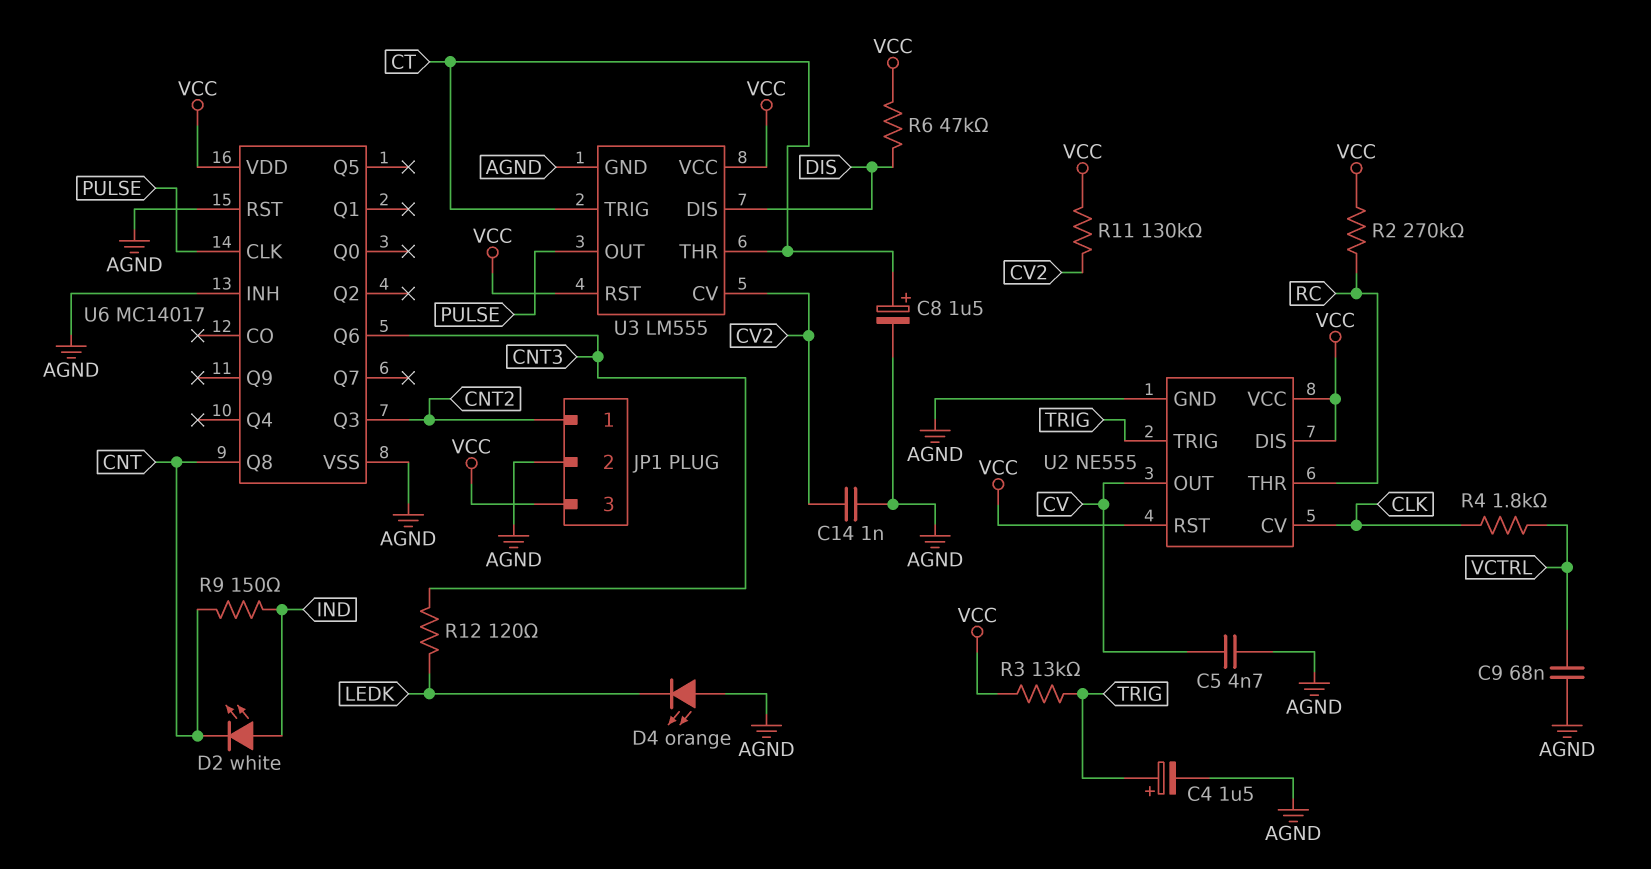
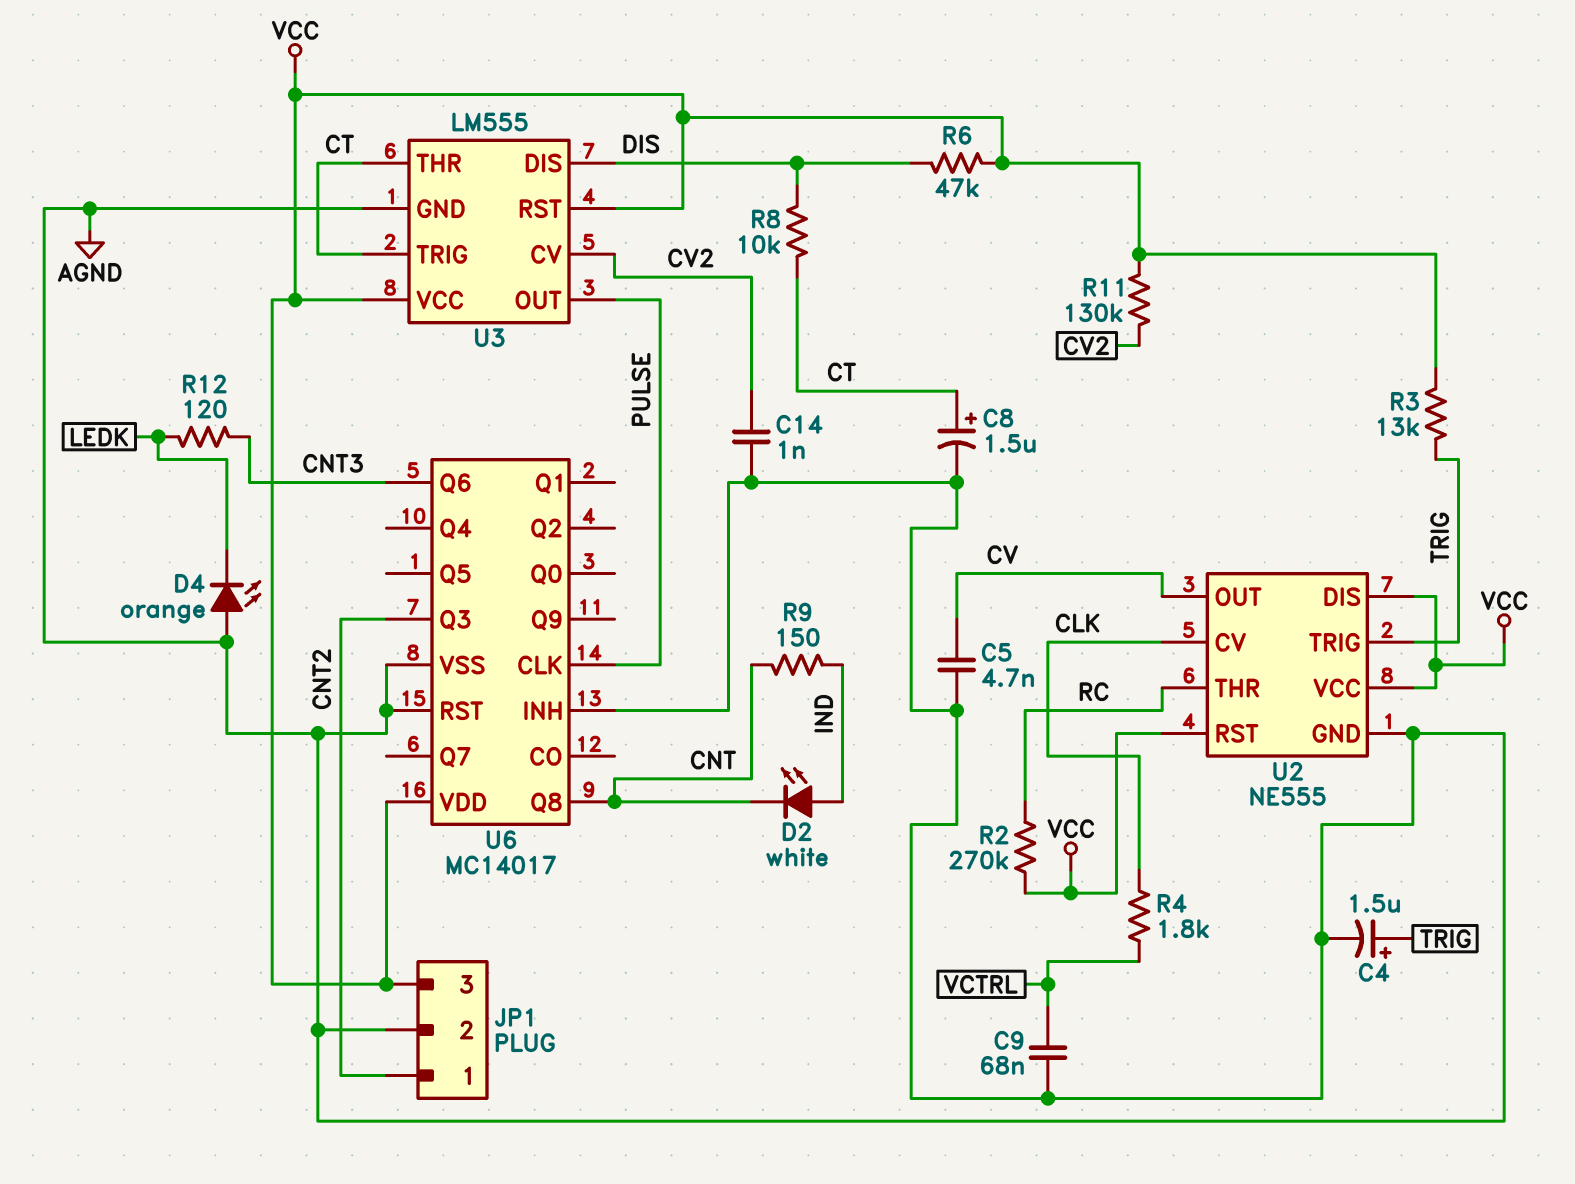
R8: none -> 10k (CT, DIS)

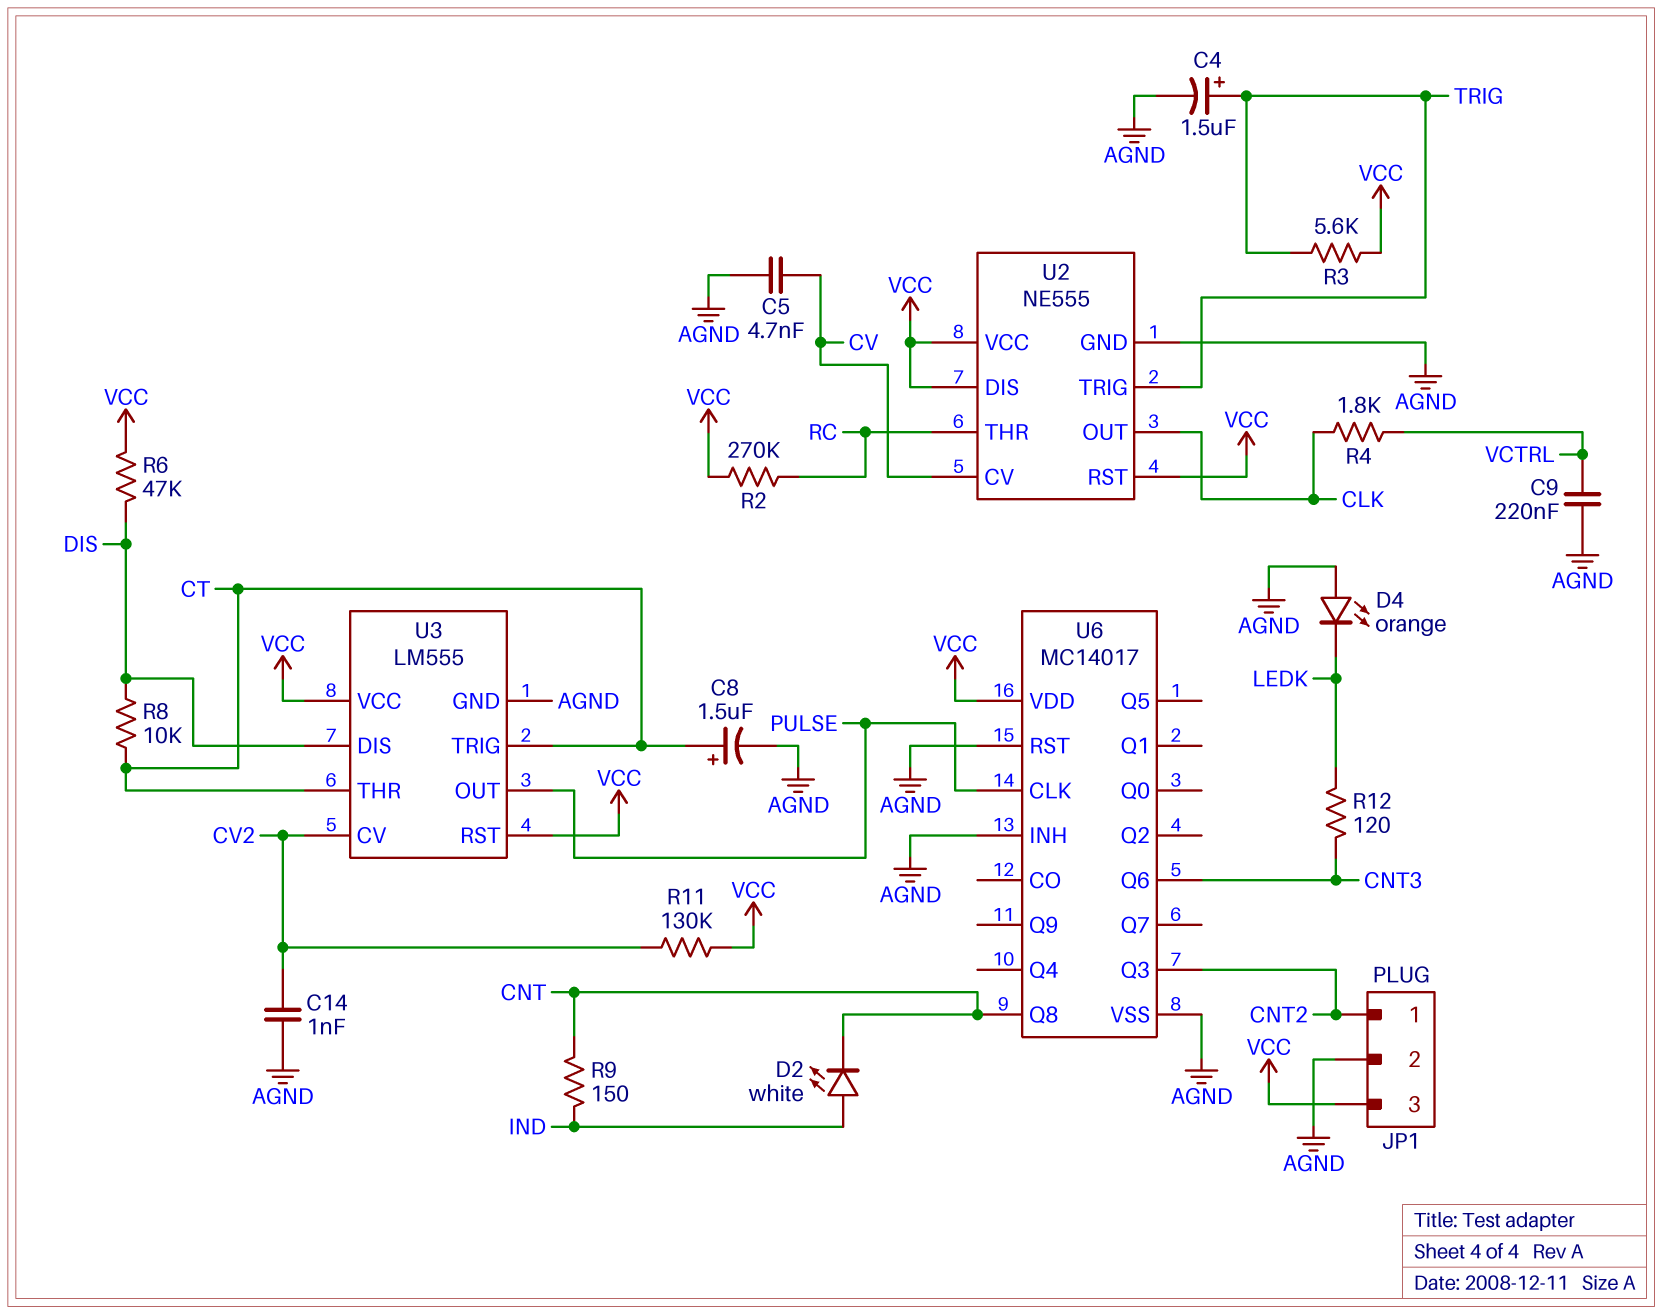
C9: 68nF (AGND, VCTRL) -> 220nF (AGND, VCTRL)
R3: 13k (TRIG, VCC) -> 5.6k (TRIG, VCC)
U2 pin CV: CLK -> CV
U2 pin OUT: CV -> CLK

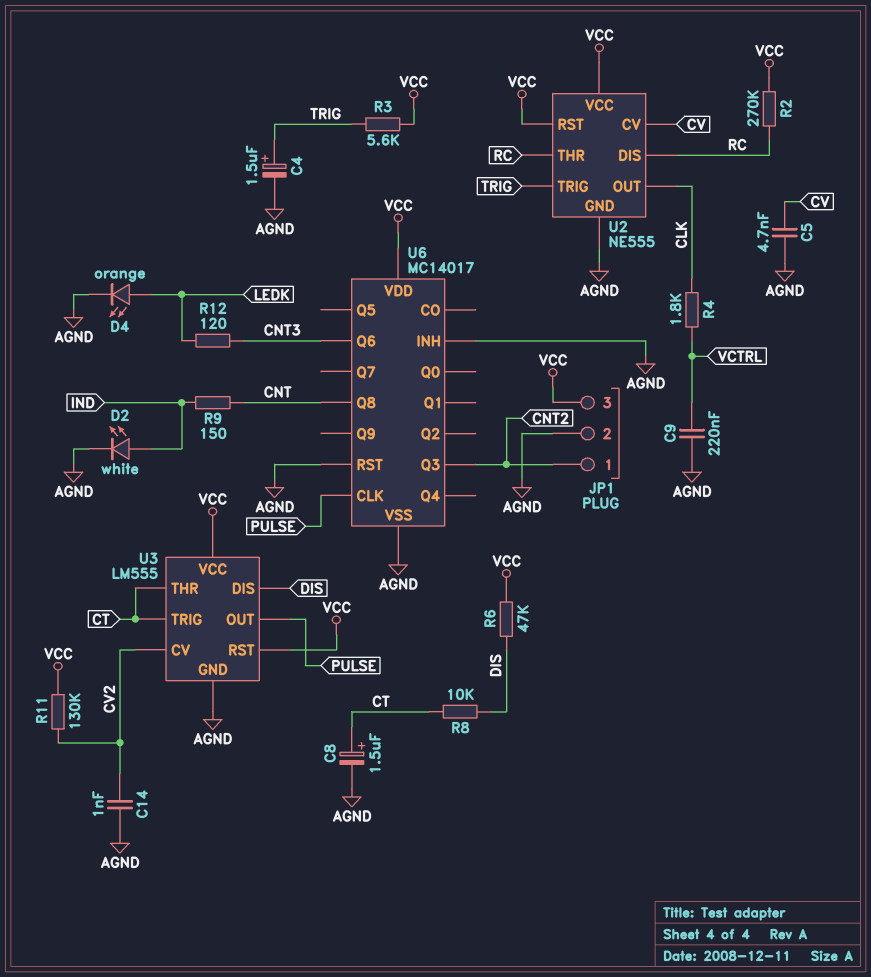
D2: LED white (A IND, K CNT) -> LED white (A IND, K AGND)
D4: LED orange (A AGND, K LEDK) -> LED orange (A LEDK, K AGND)
U2 pin DIS: VCC -> RC

